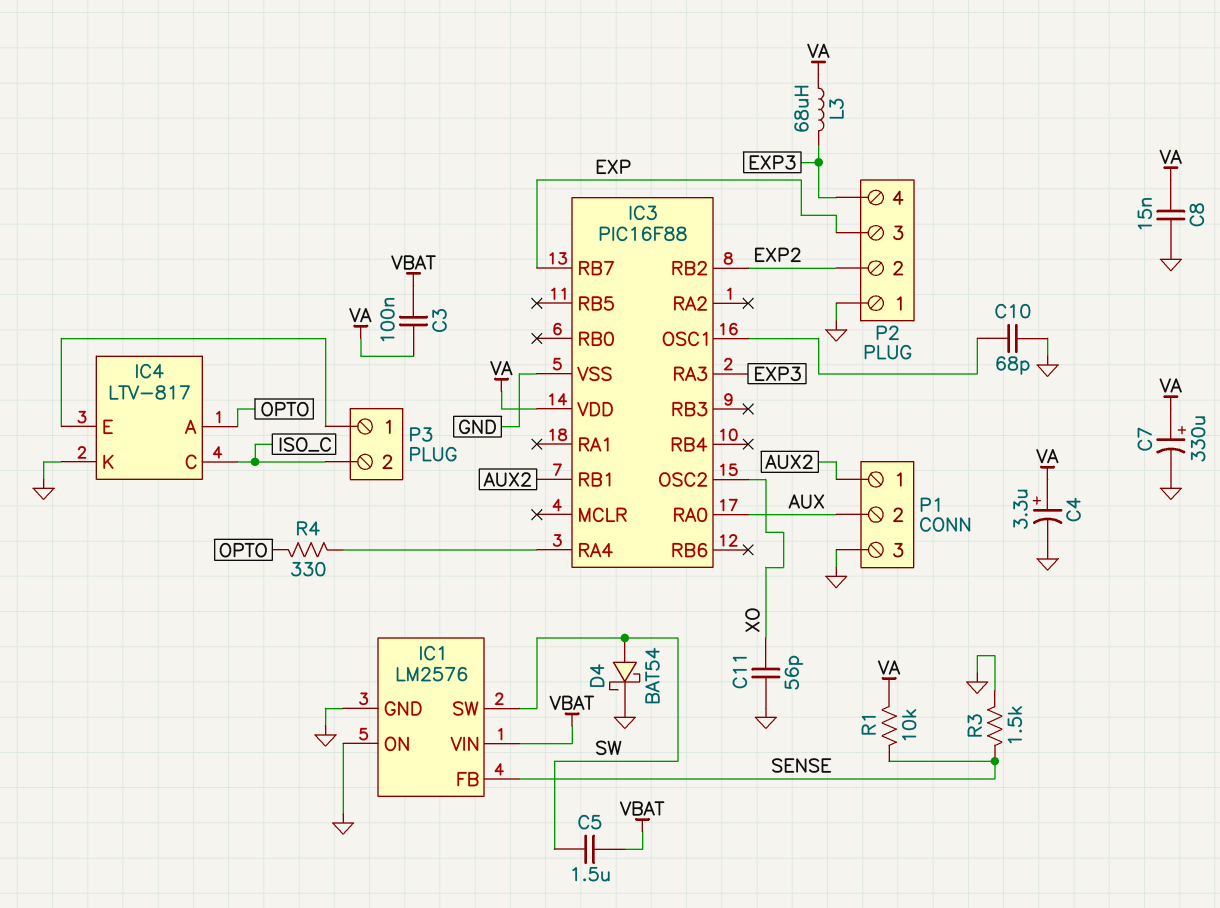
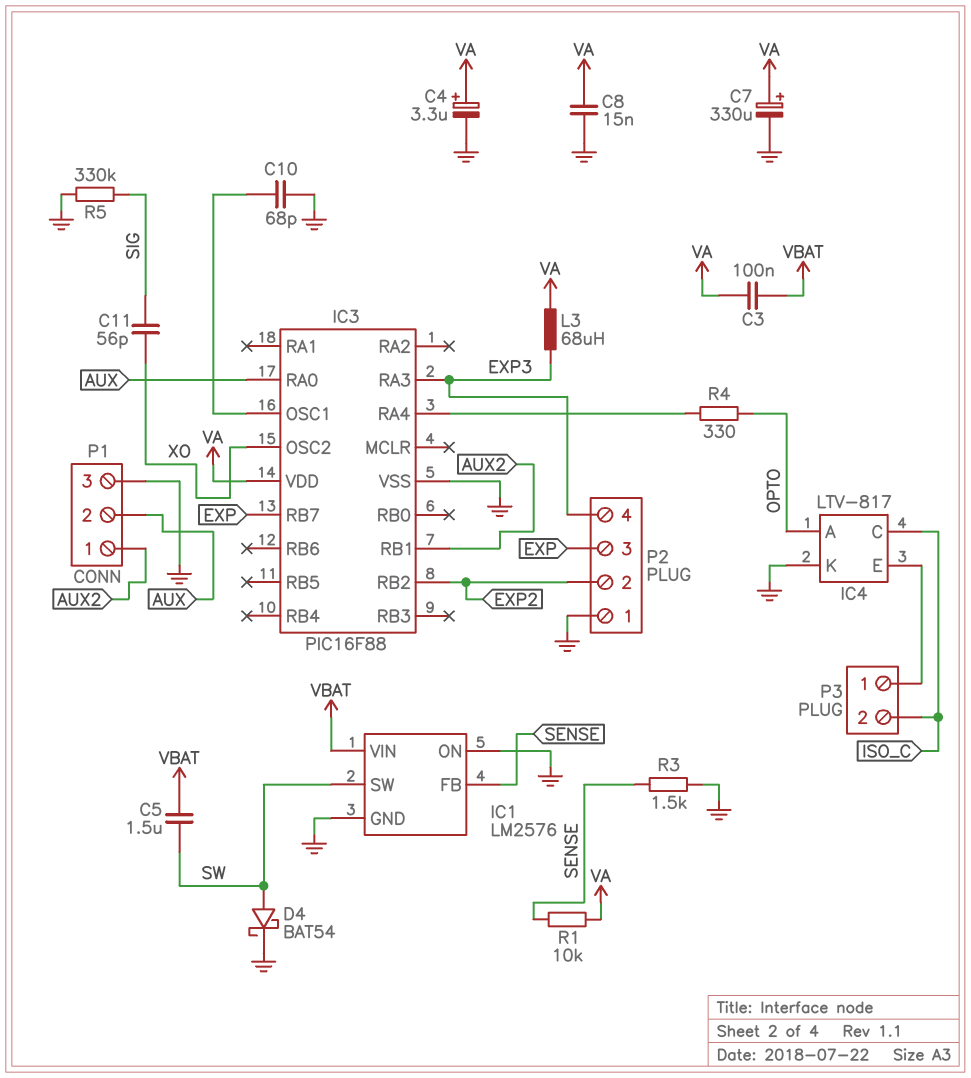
C11: 56pF (GND, XO) -> 56pF (SIG, XO)
R5: none -> 330k (GND, SIG)

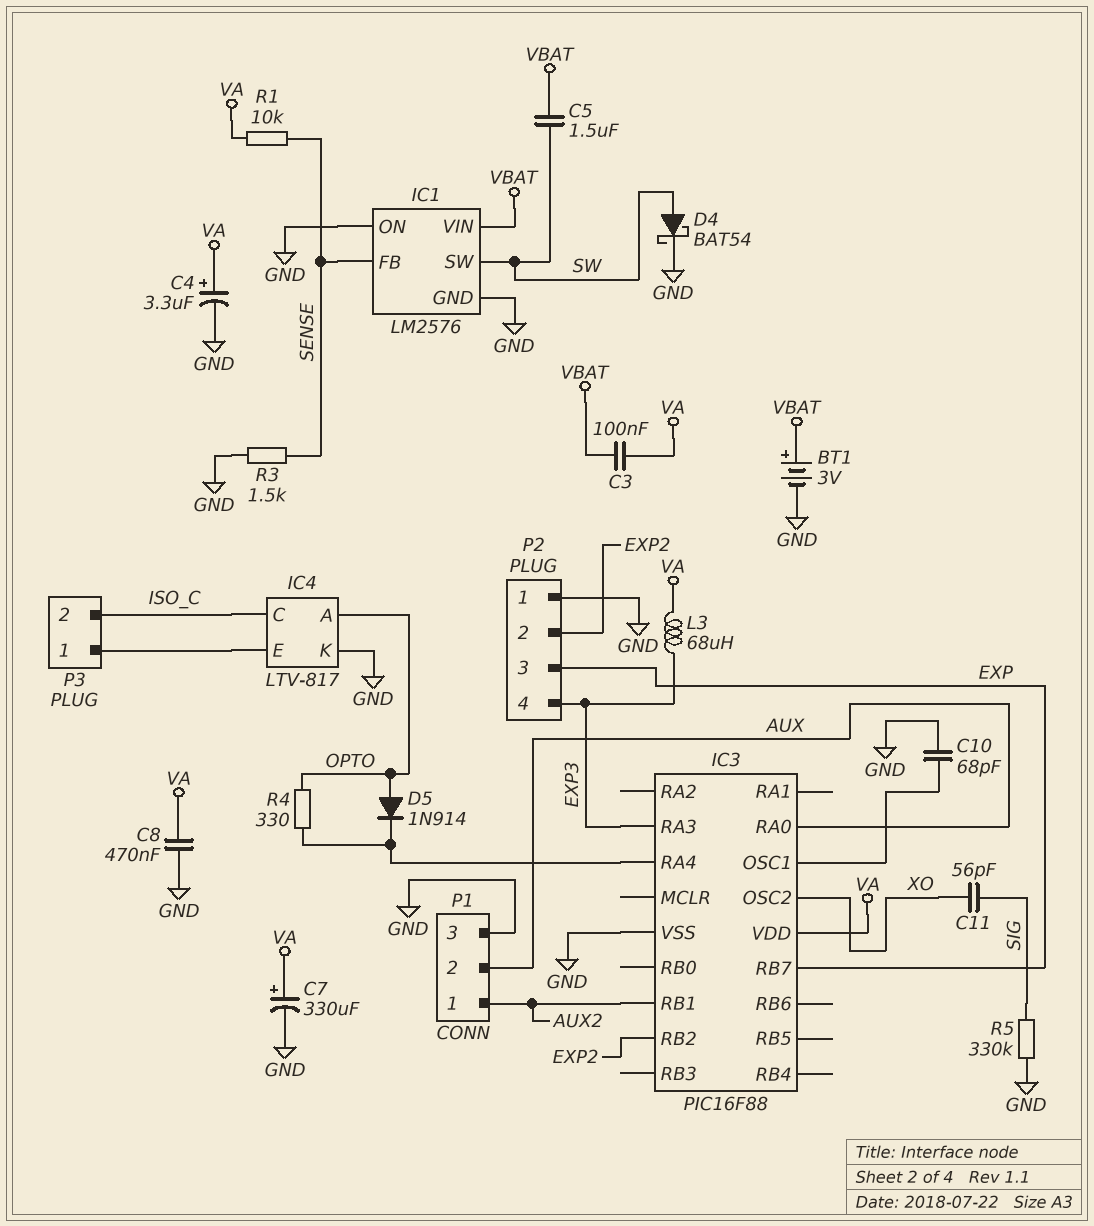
BT1: none -> 3V (plus VBAT, minus GND)
C8: 15nF (GND, VA) -> 470nF (GND, VA)
D5: none -> diode 1N914 (A OPTO, K IC3/RA4)

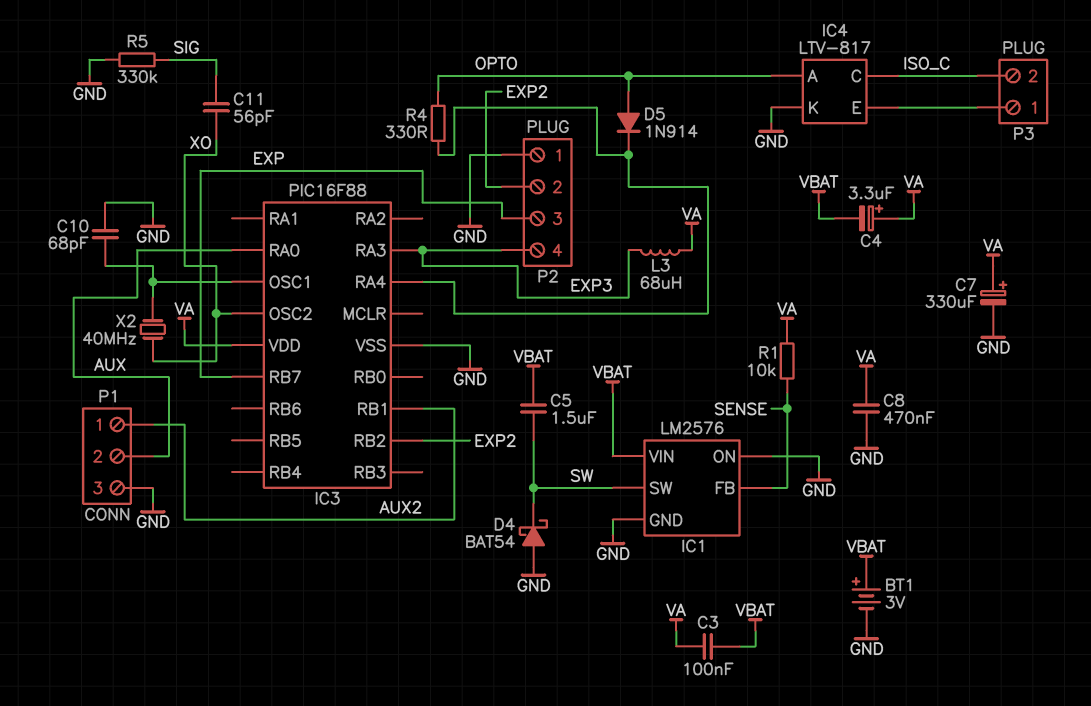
C4: 3.3uF (plus VA, minus GND) -> 3.3uF (plus VA, minus VBAT)
D4: schottky BAT54 (A SW, K GND) -> schottky BAT54 (A GND, K SW)
R3: 1.5k (GND, SENSE) -> none
X2: none -> 40MHz (IC3/OSC1, XO)

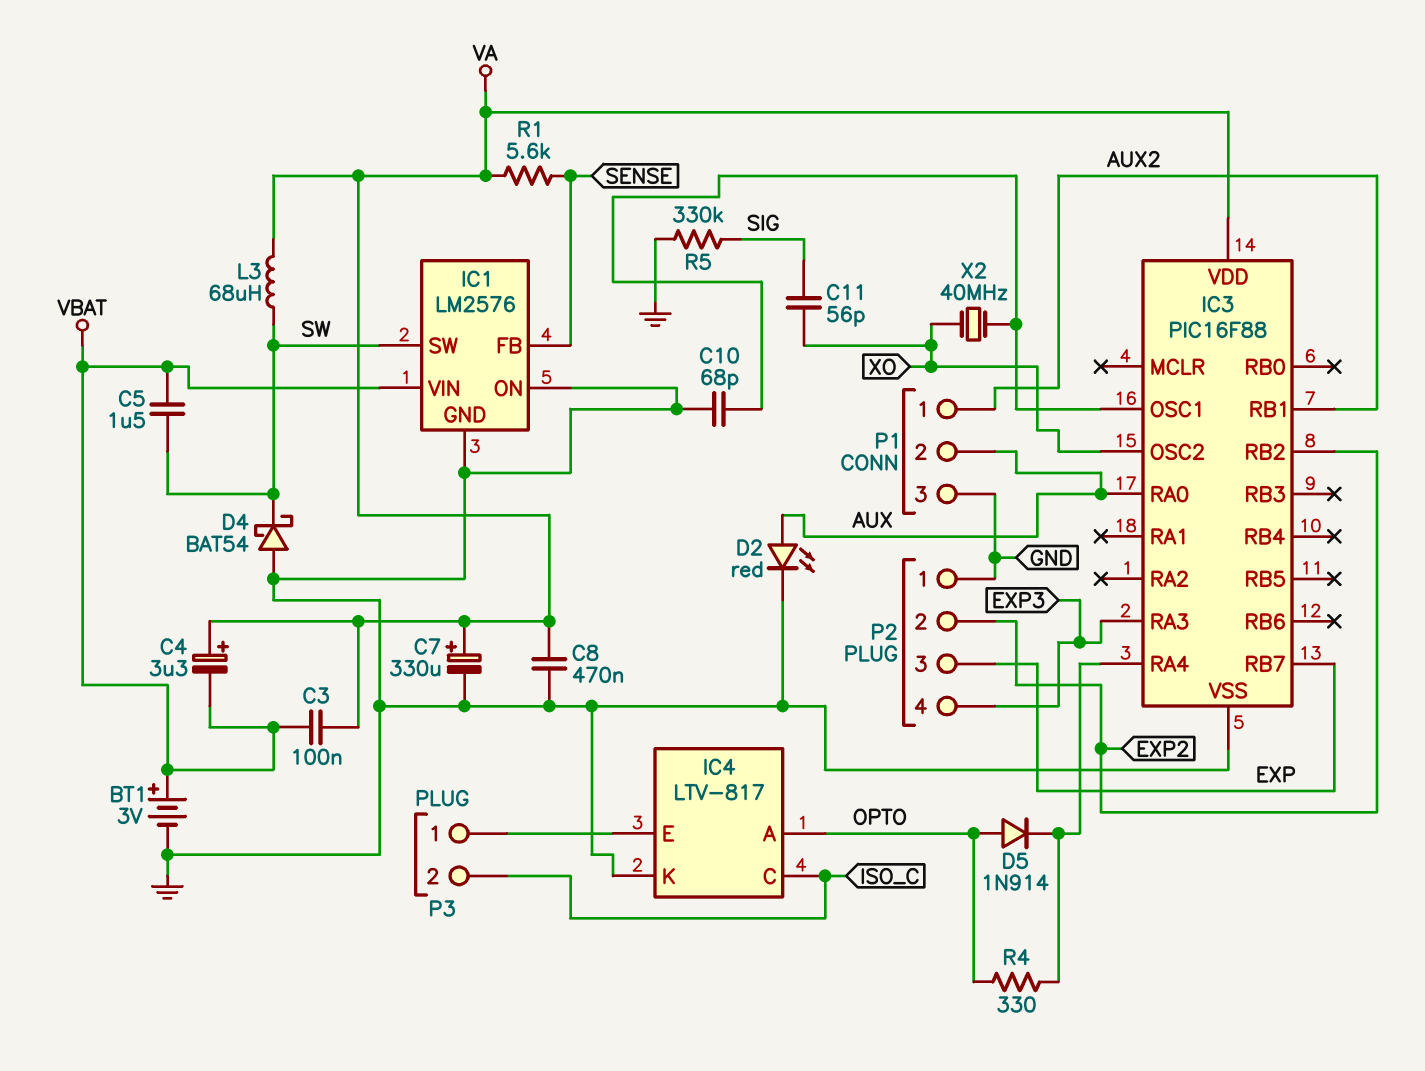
D2: none -> LED red (A AUX, K GND)
L3: 68uH (EXP3, VA) -> 68uH (SW, VA)
R1: 10k (SENSE, VA) -> 5.6k (SENSE, VA)

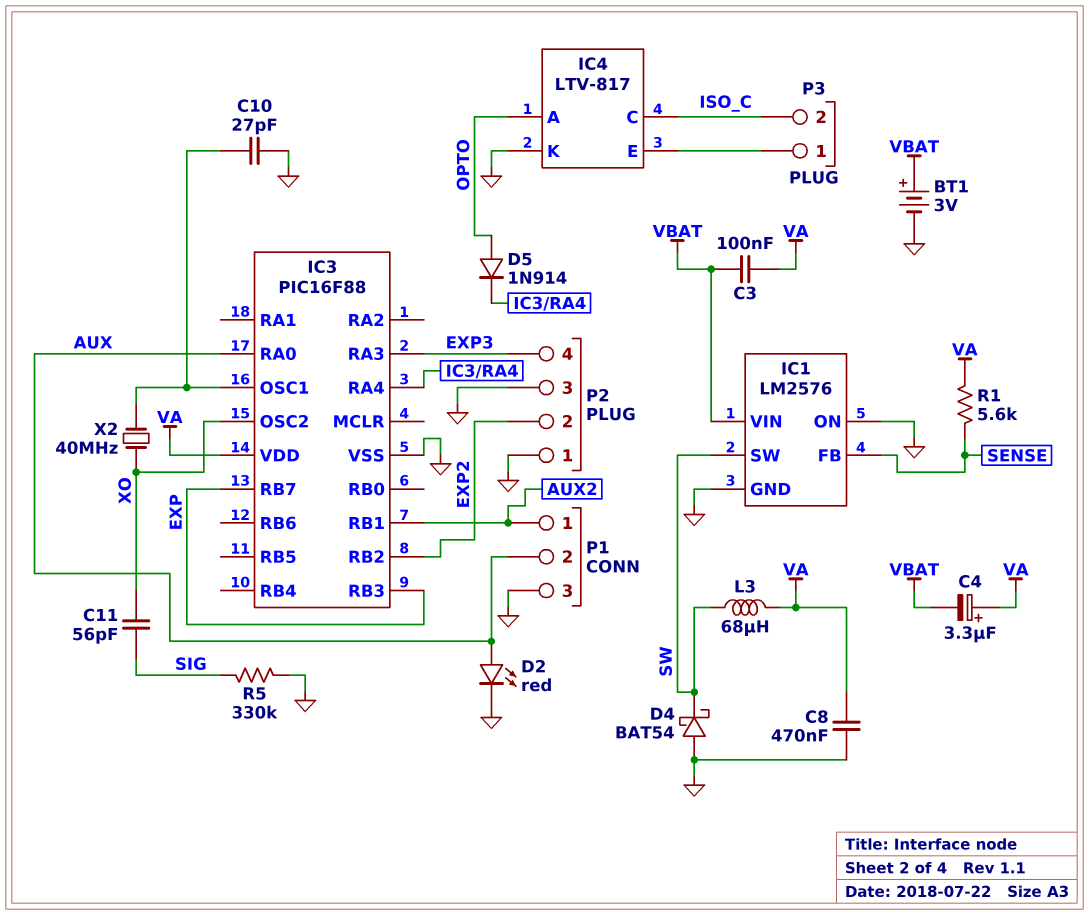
C5: 1.5uF (SW, VBAT) -> none
C7: 330uF (plus VA, minus GND) -> none
C10: 68pF (GND, IC3/OSC1) -> 27pF (GND, IC3/OSC1)
IC3 pin RB3: none -> EXP
P2 pin 3: EXP -> GND
R4: 330 (IC3/RA4, OPTO) -> none

